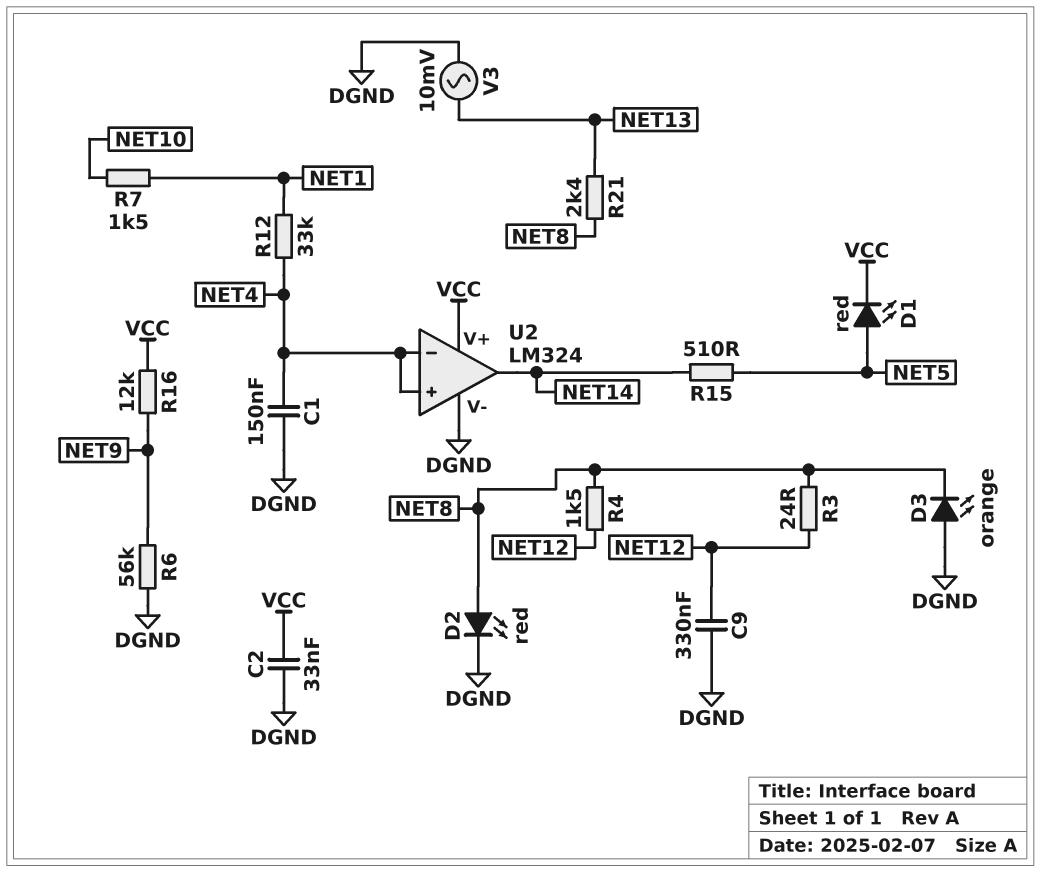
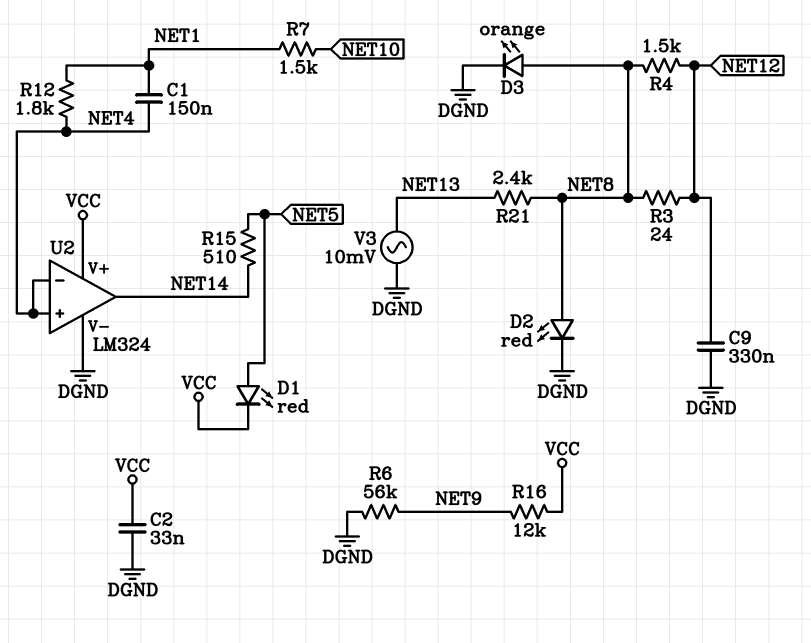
C1: 150nF (DGND, NET4) -> 150nF (NET1, NET4)
D3: LED orange (A DGND, K NET8) -> LED orange (A NET8, K DGND)
R12: 33k (NET1, NET4) -> 1.8k (NET1, NET4)

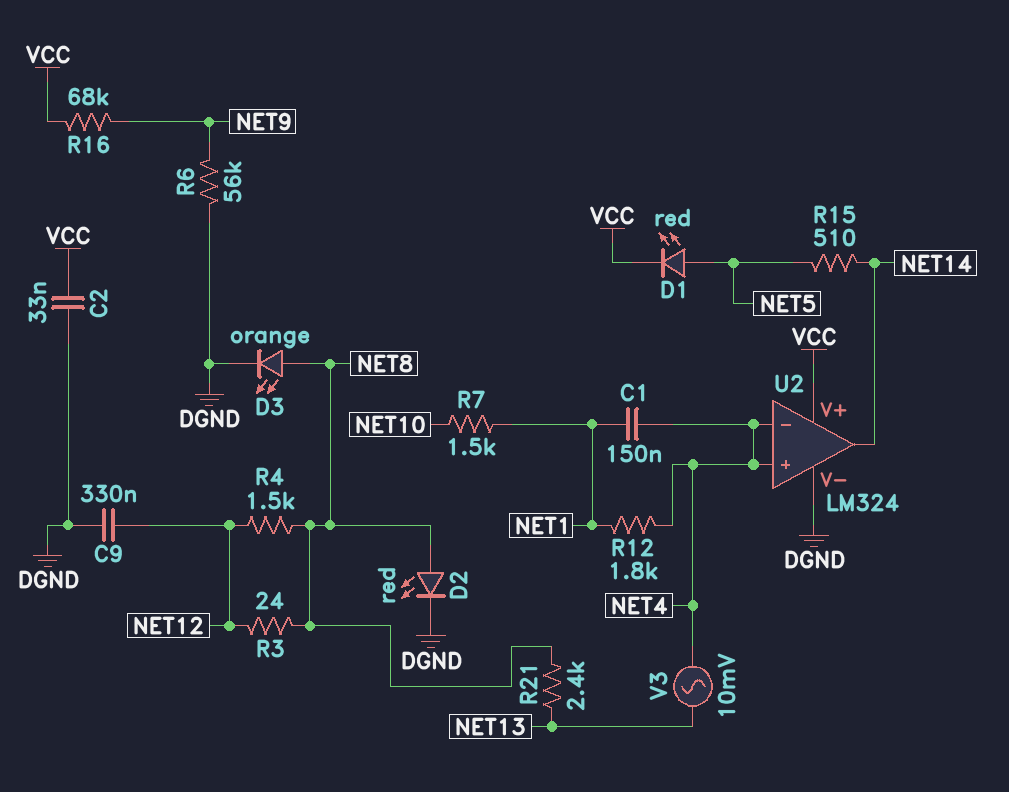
R16: 12k (NET9, VCC) -> 68k (NET9, VCC)
V3: AC 10mV (DGND, NET13) -> AC 10mV (NET4, NET13)

